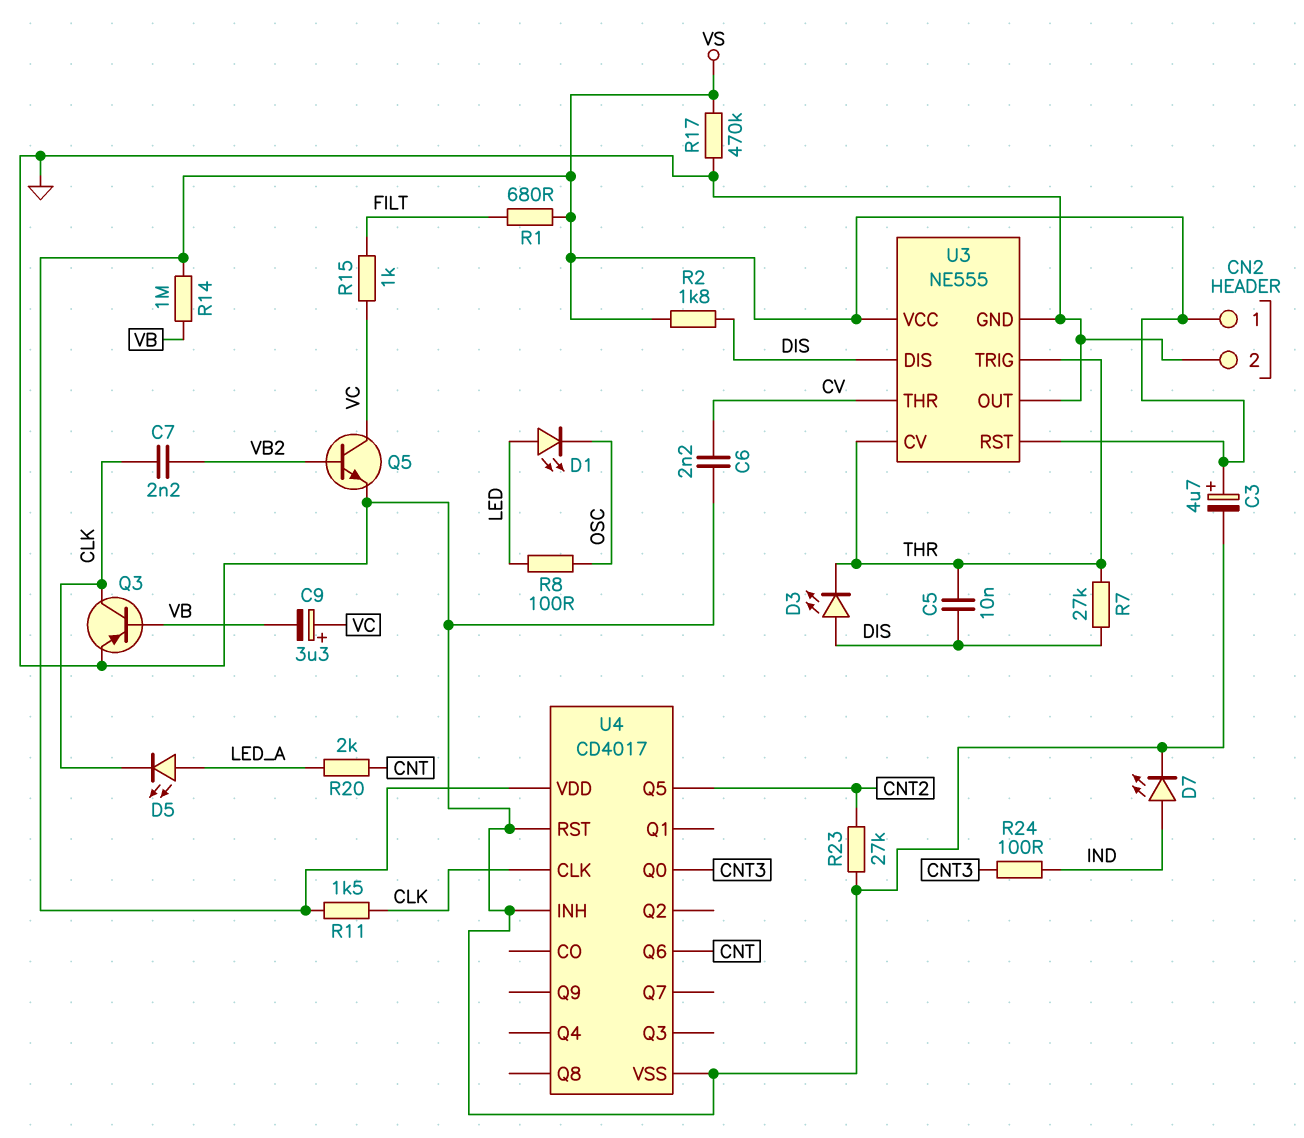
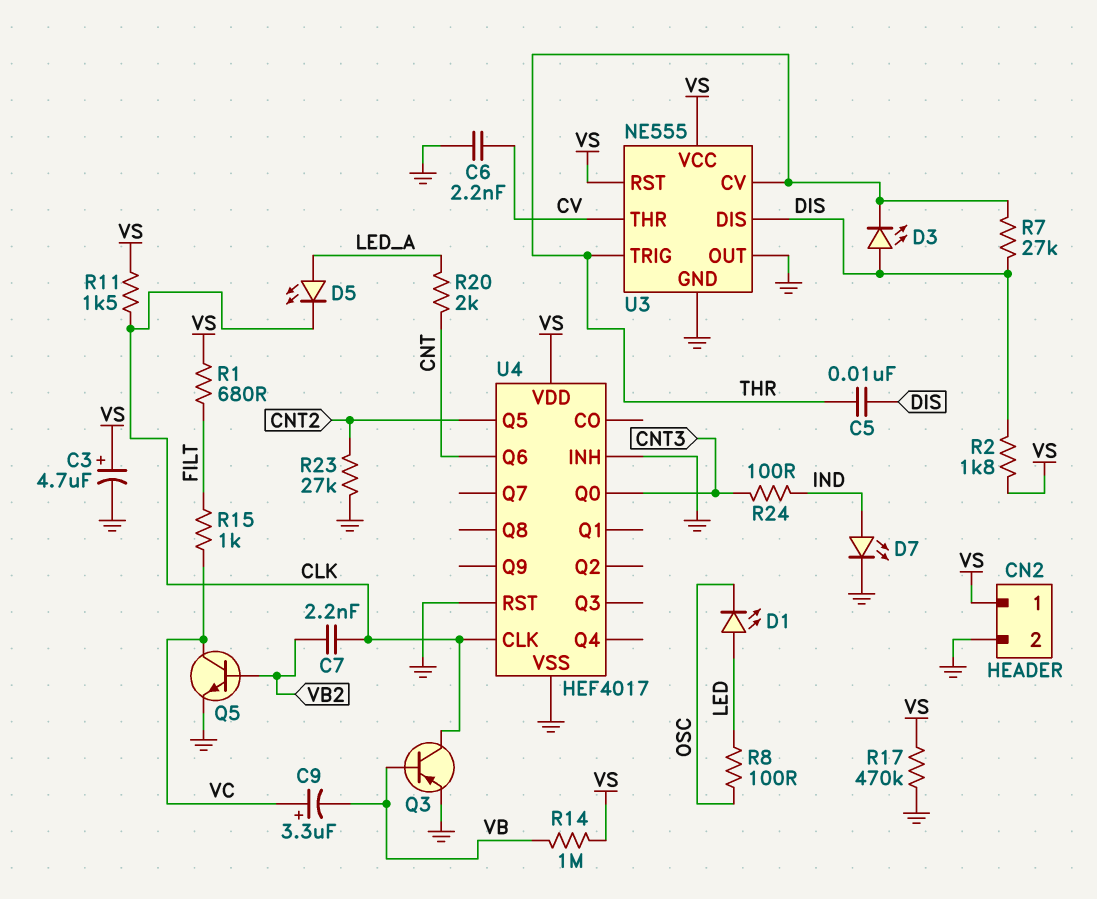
U4: CD4017 -> HEF4017

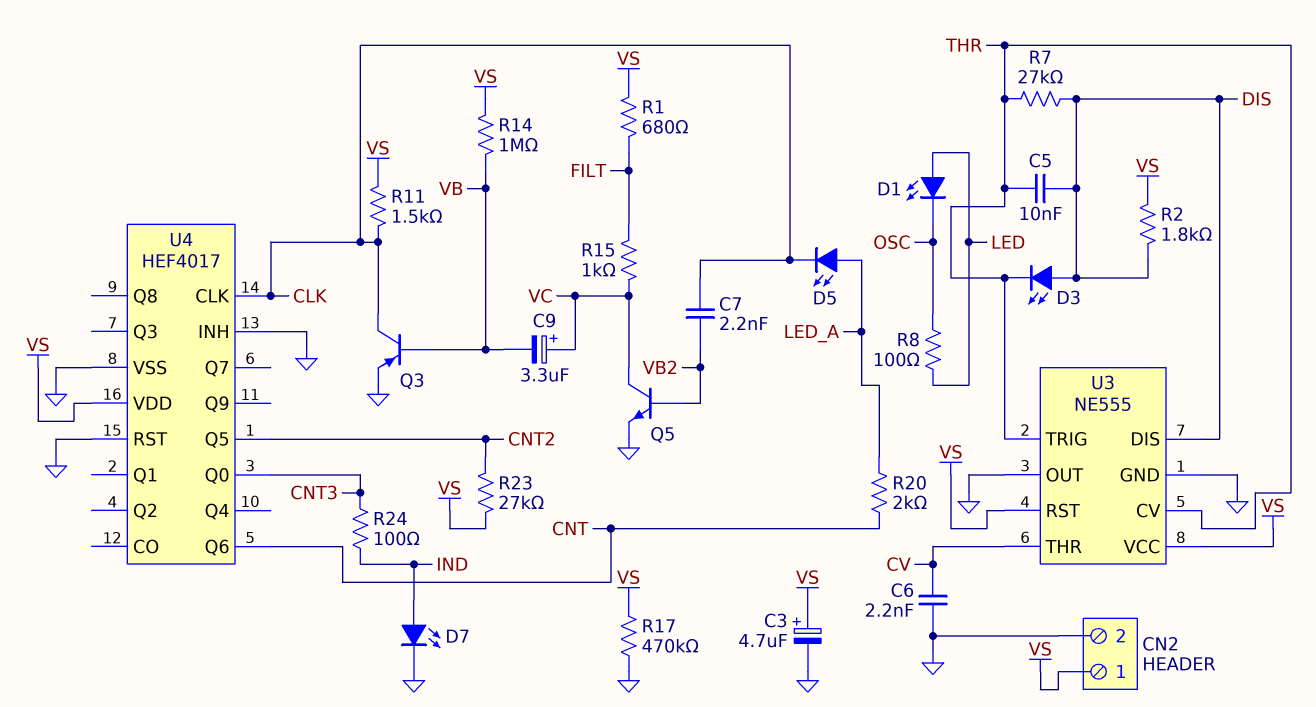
R23: 27k (CNT2, GND) -> 27k (CNT2, VS)

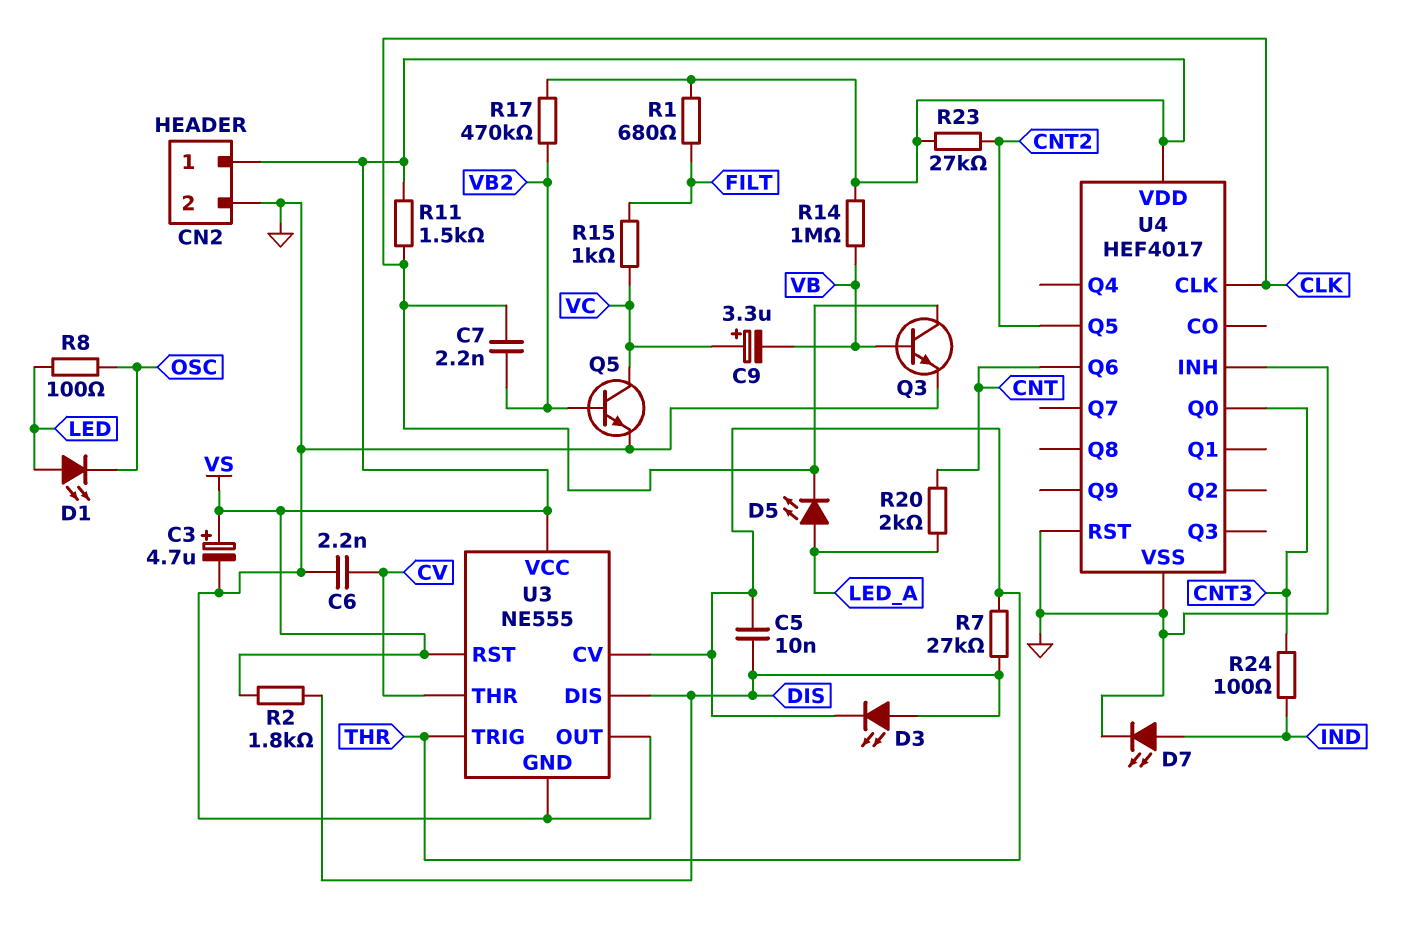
Q3: PNP (B VB, C CLK, E GND) -> NPN (B VB, C CLK, E GND)
R17: 470k (GND, VS) -> 470k (VB2, VS)

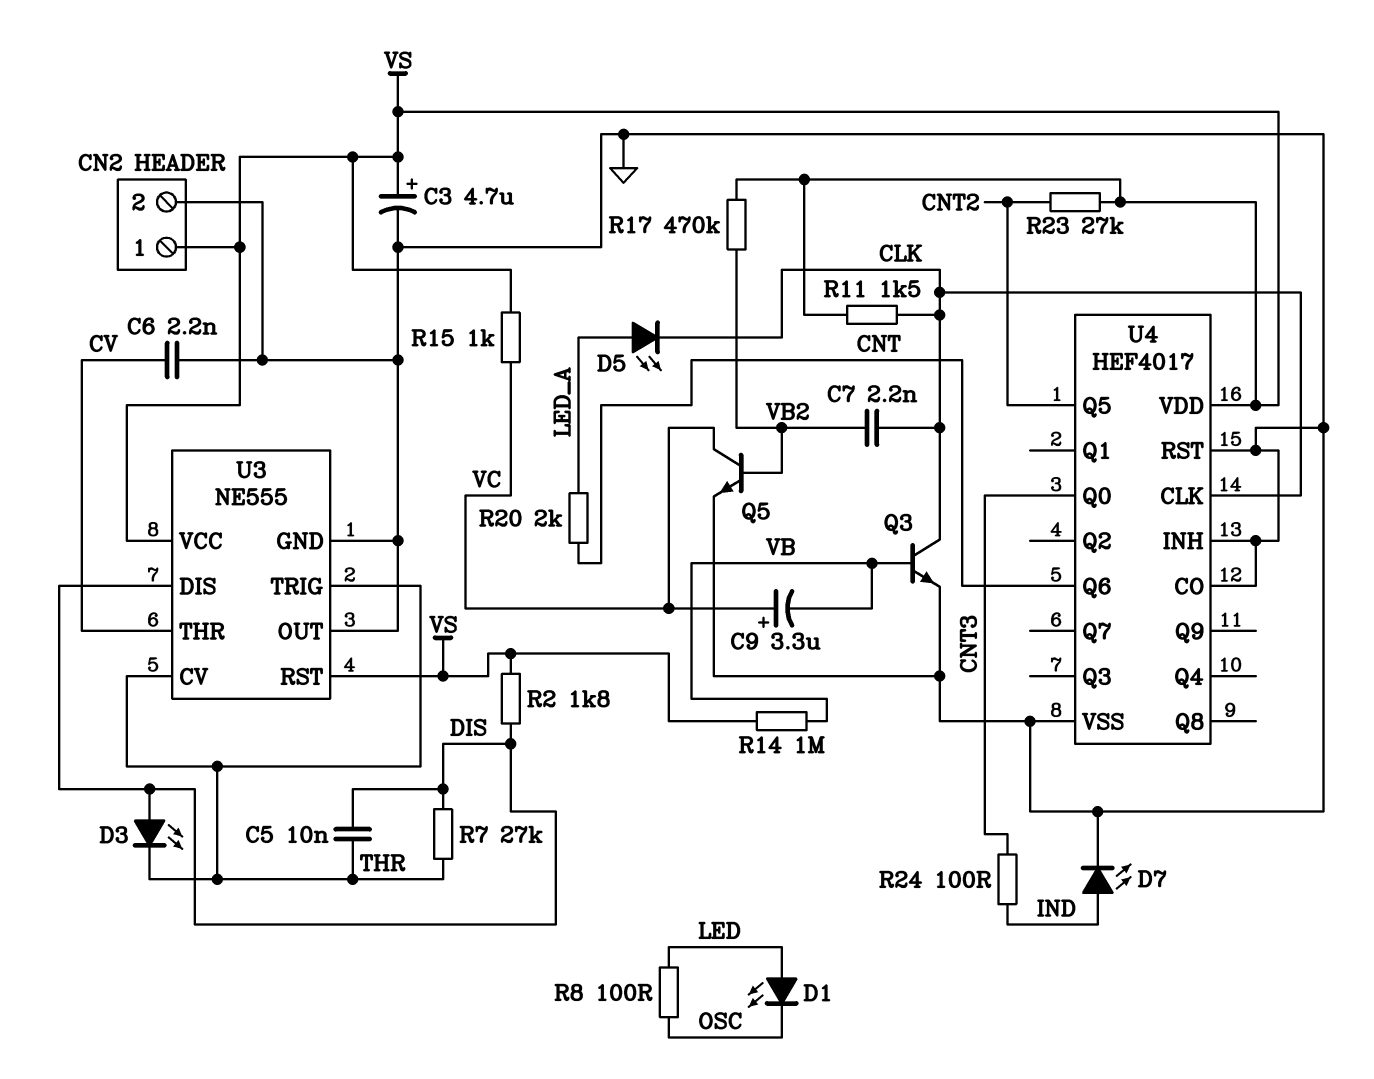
R1: 680 (FILT, VS) -> none
R15: 1k (FILT, VC) -> 1k (VC, VS)
U4 pin CO: none -> GND

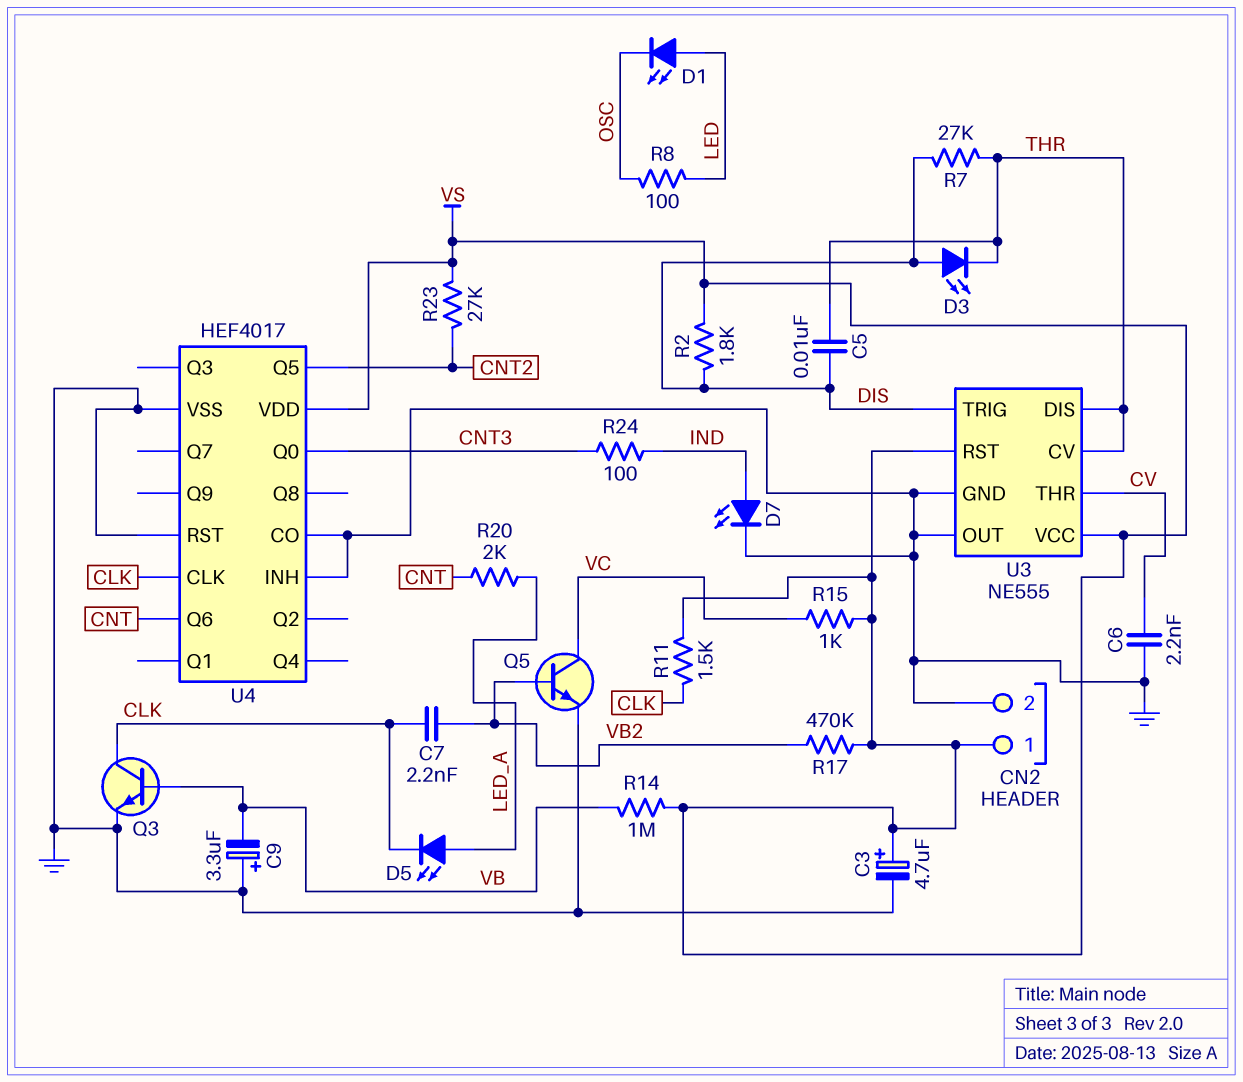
C9: 3.3uF (plus VC, minus VB) -> 3.3uF (plus GND, minus VB)
U3 pin DIS: DIS -> THR
U3 pin TRIG: THR -> DIS

